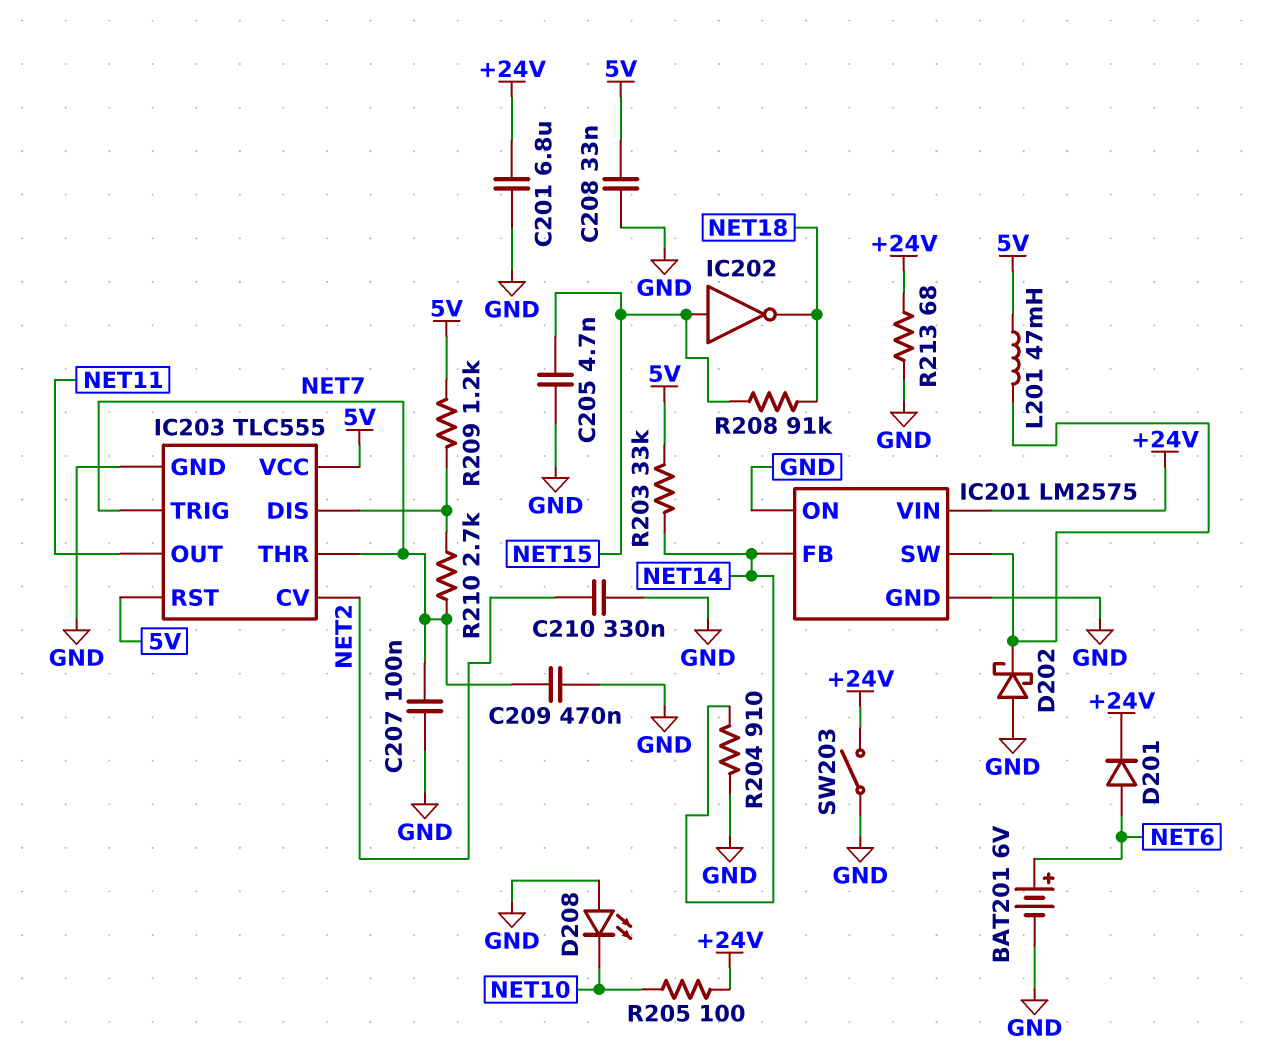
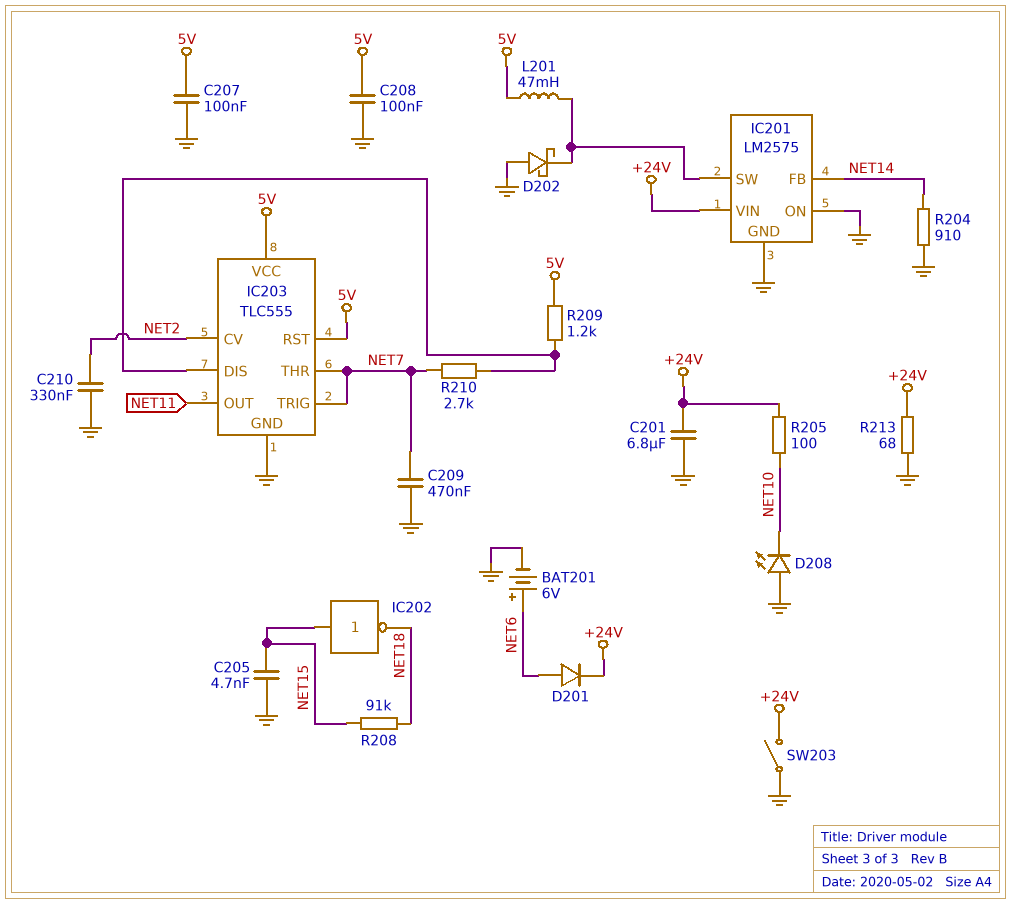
C207: 100nF (GND, NET7) -> 100nF (5V, GND)
C208: 33nF (5V, GND) -> 100nF (5V, GND)
R203: 33k (5V, NET14) -> none

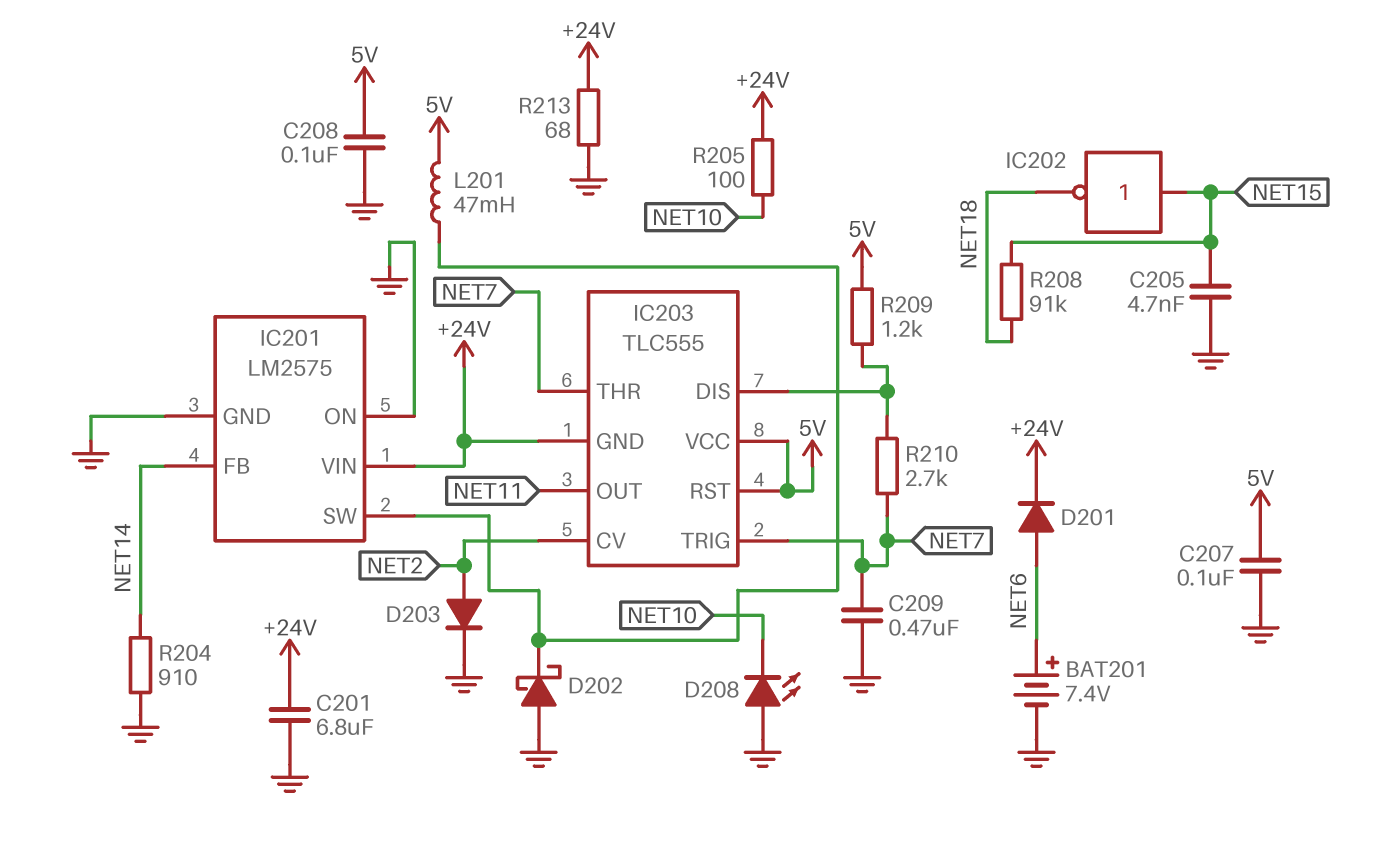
BAT201: 6V (plus NET6, minus GND) -> 7.4V (plus NET6, minus GND)
C210: 330nF (GND, NET2) -> none
D203: none -> diode (A NET2, K GND)
IC203 pin GND: GND -> +24V
SW203: switch (+24V, GND) -> none

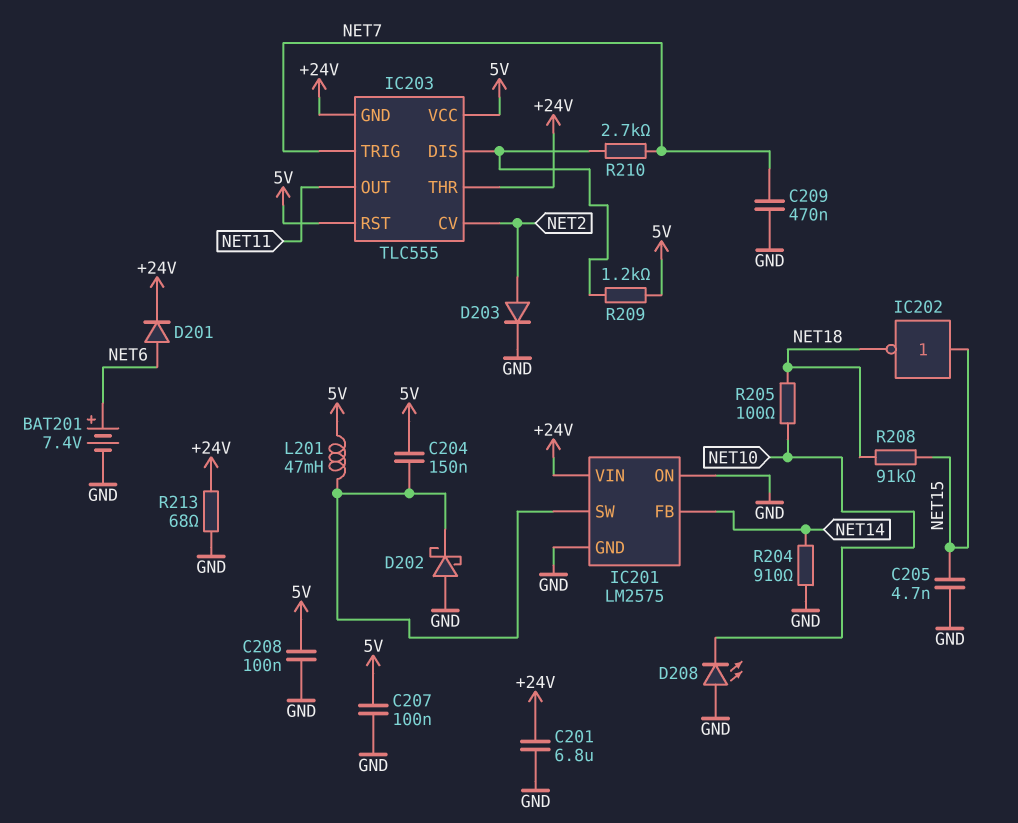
C204: none -> 150nF (5V, IC201/SW)
IC203 pin THR: NET7 -> +24V
R205: 100 (+24V, NET10) -> 100 (NET10, NET18)

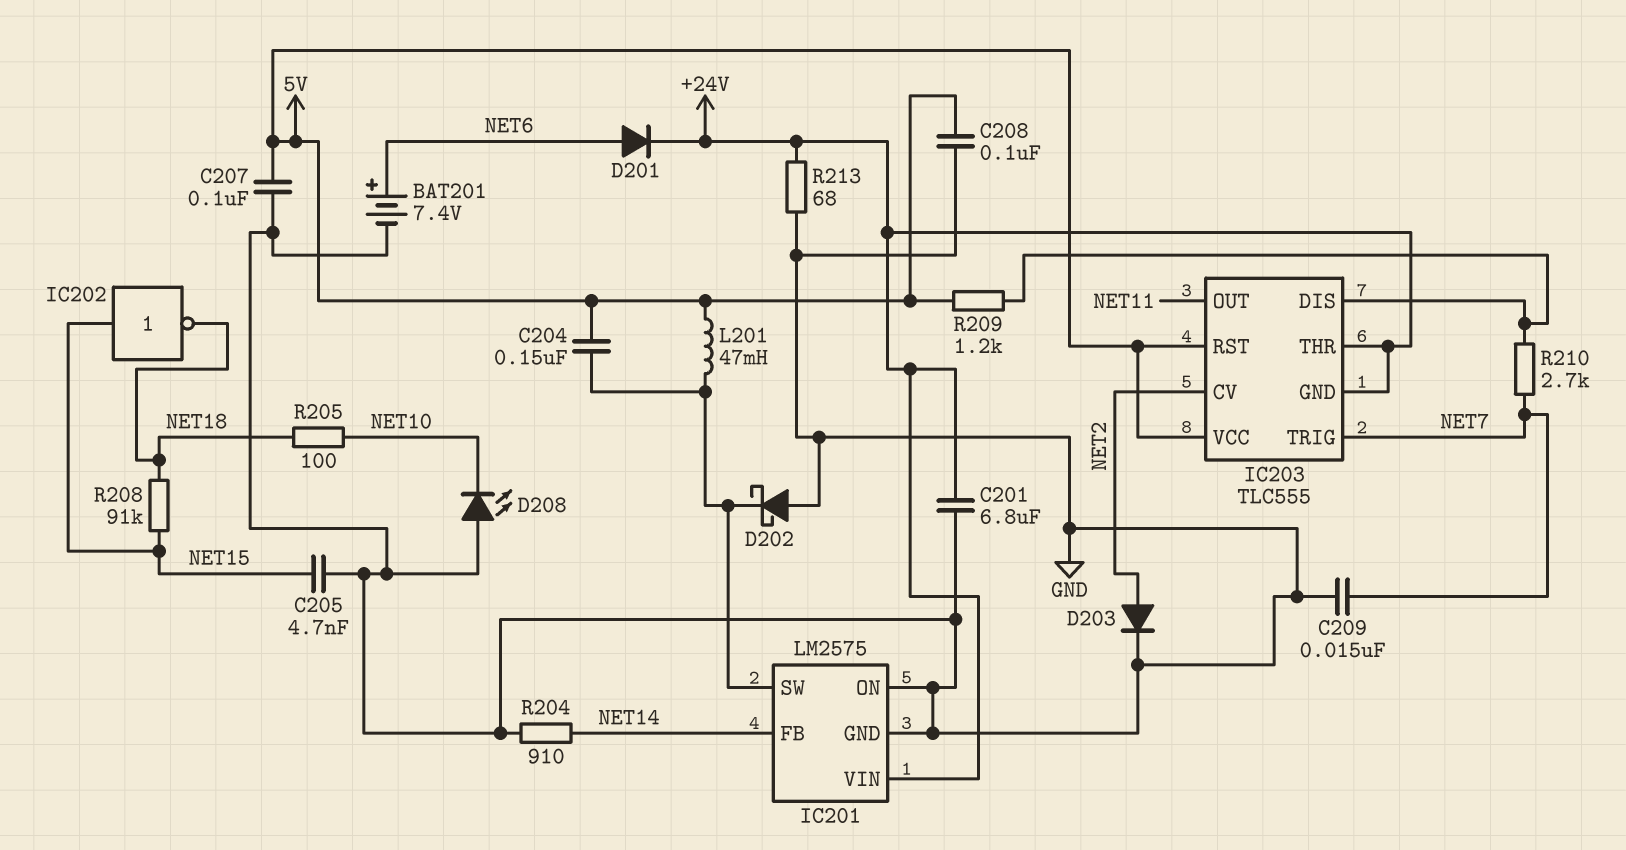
C209: 470nF (GND, NET7) -> 15nF (GND, NET7)

